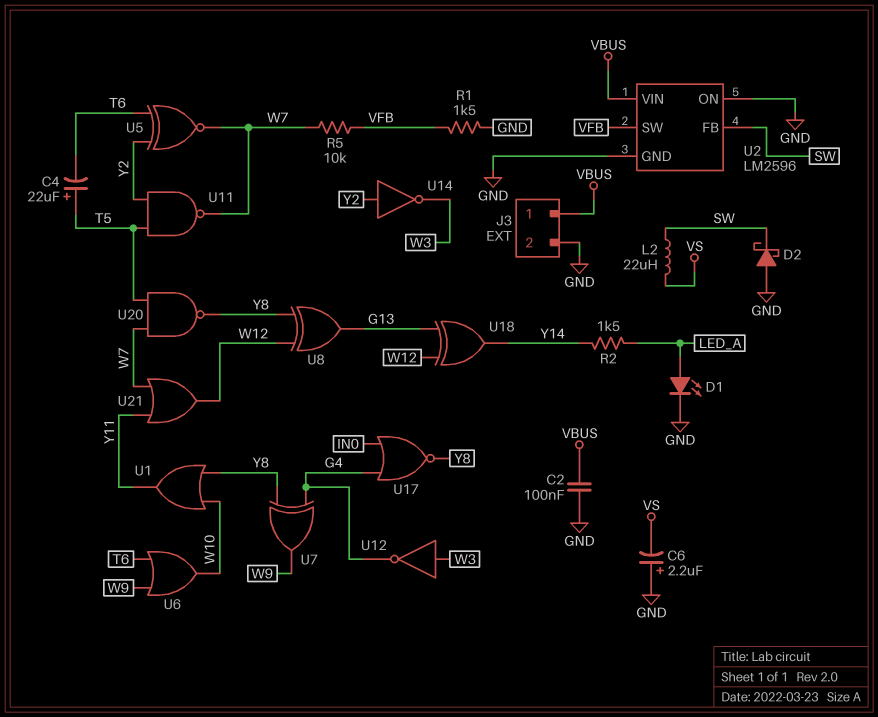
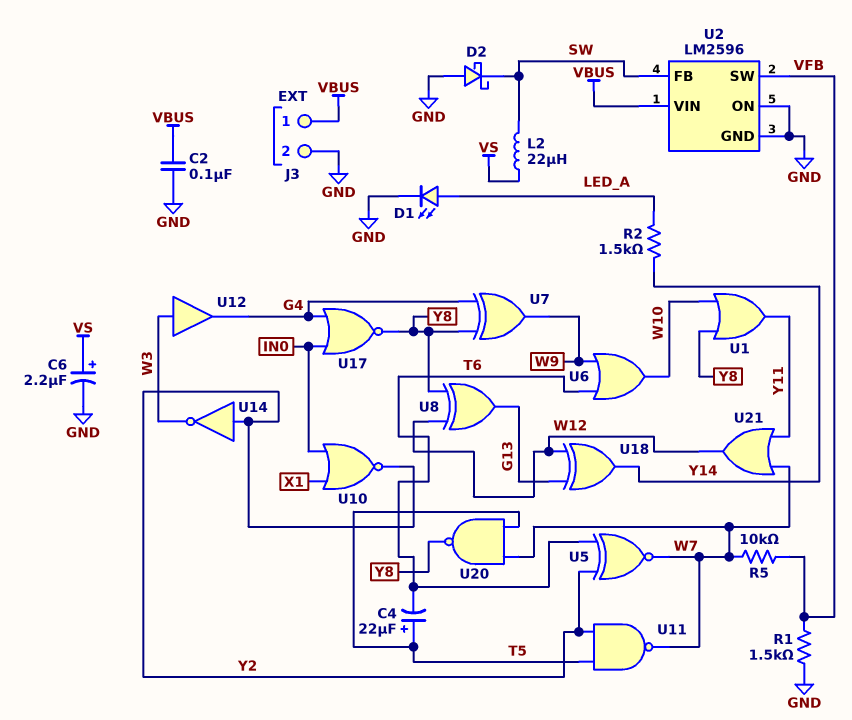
C6: 2.2uF (plus GND, minus VS) -> 2.2uF (plus VS, minus GND)
U10: none -> NOR (in IN0, in X1, out Y2)
U12: NOT (in W3, out G4) -> buffer (in W3, out G4)

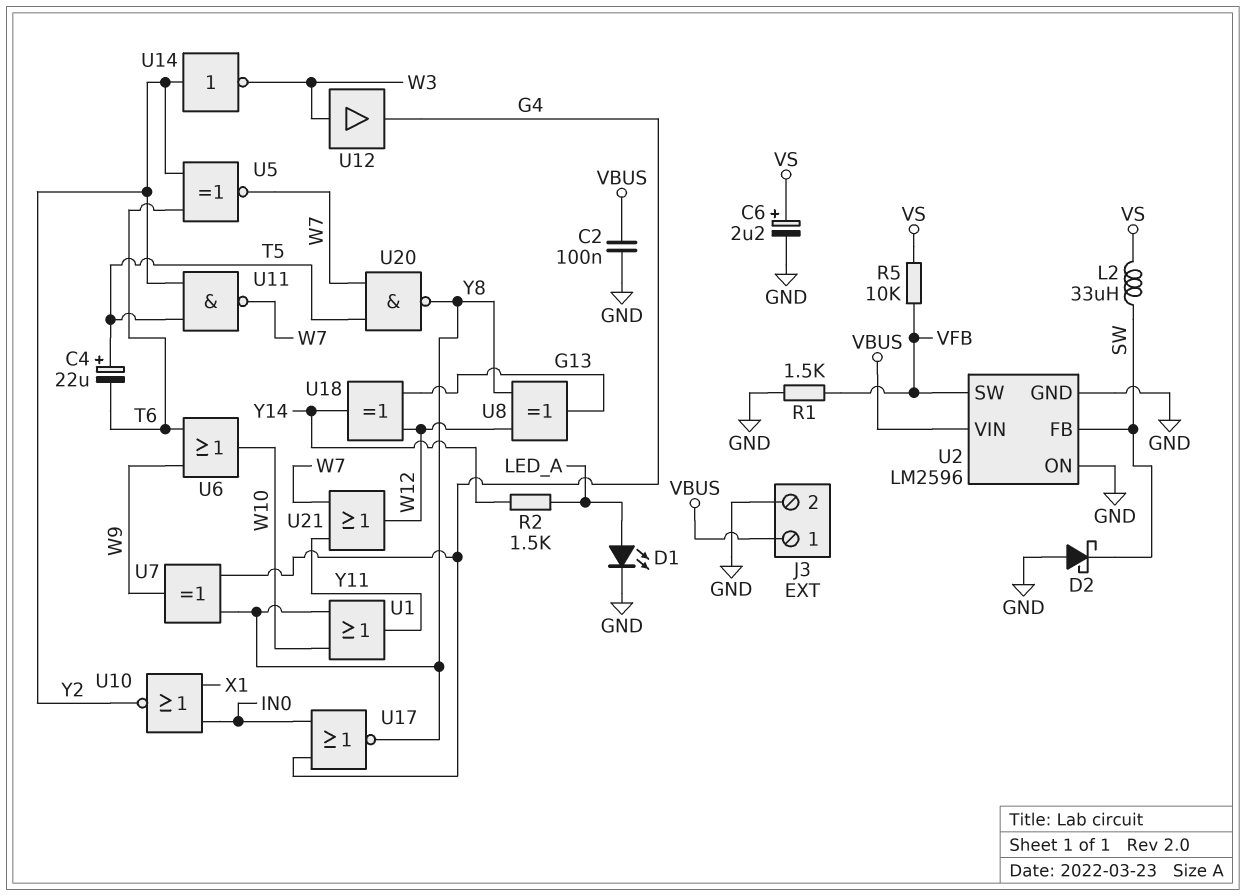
L2: 22uH (SW, VS) -> 33uH (SW, VS)
R5: 10k (VFB, W7) -> 10k (VFB, VS)

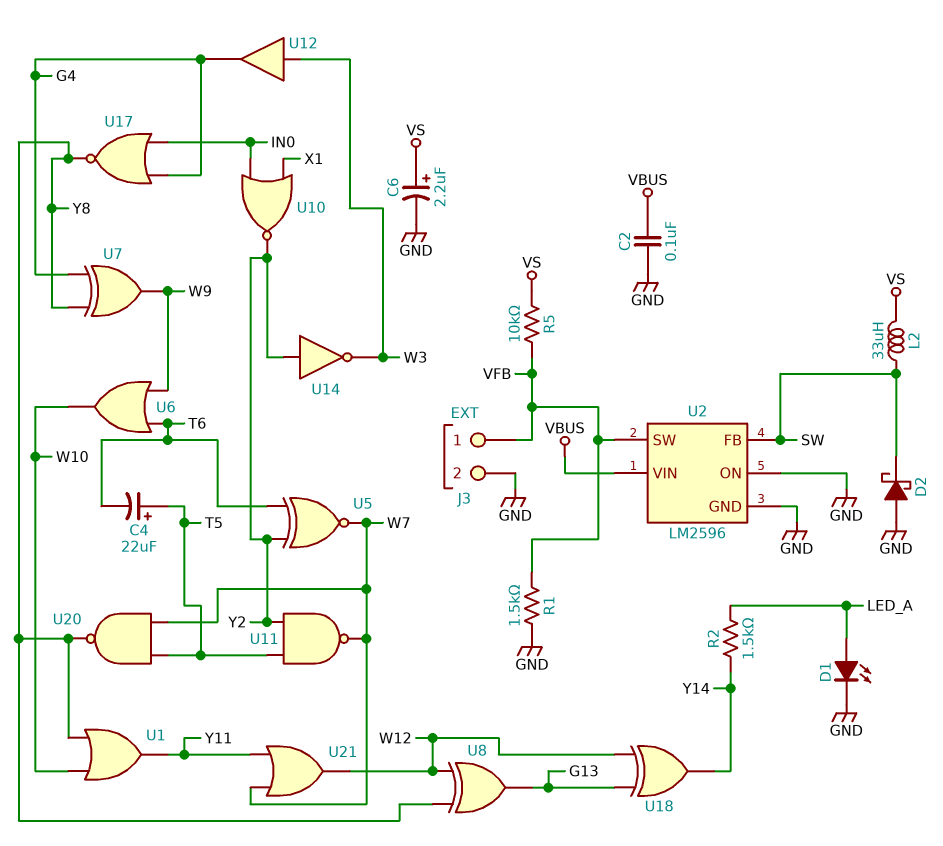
J3 pin 1: VBUS -> VFB

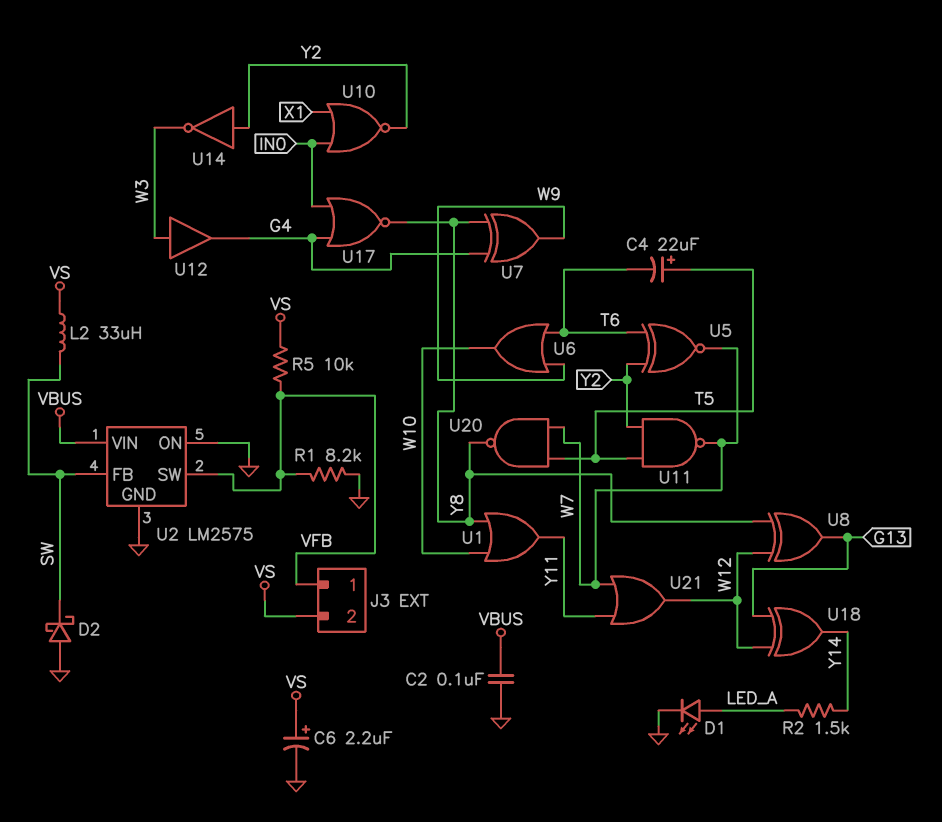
J3 pin 2: GND -> VS
R1: 1.5k (GND, VFB) -> 8.2k (GND, VFB)
U2: LM2596 -> LM2575

